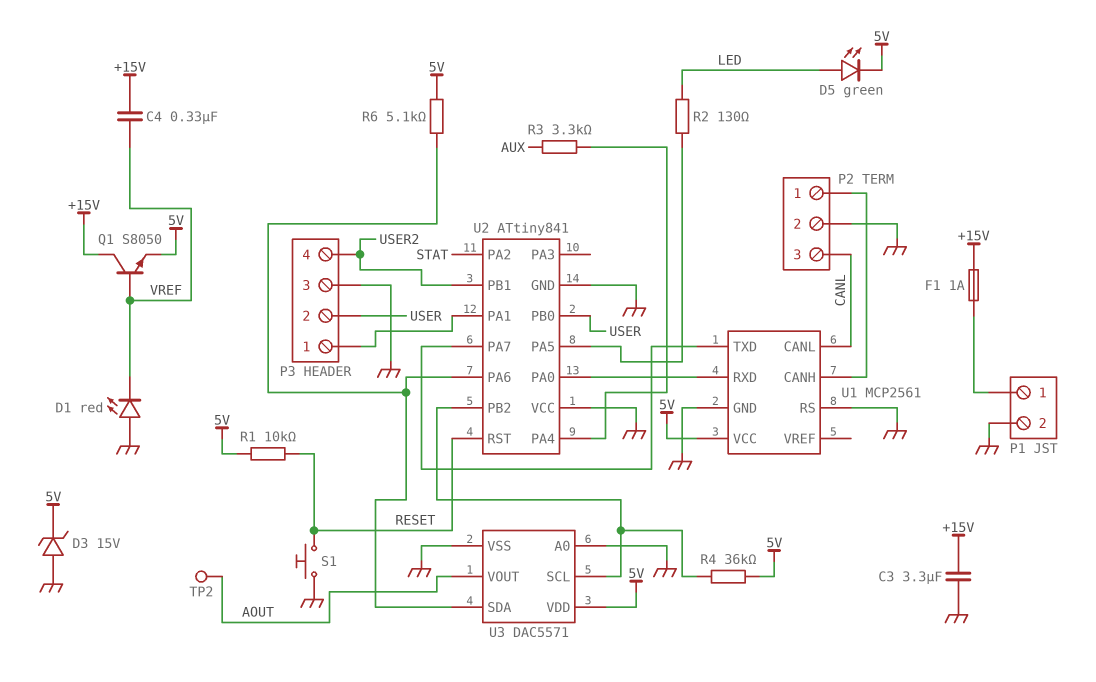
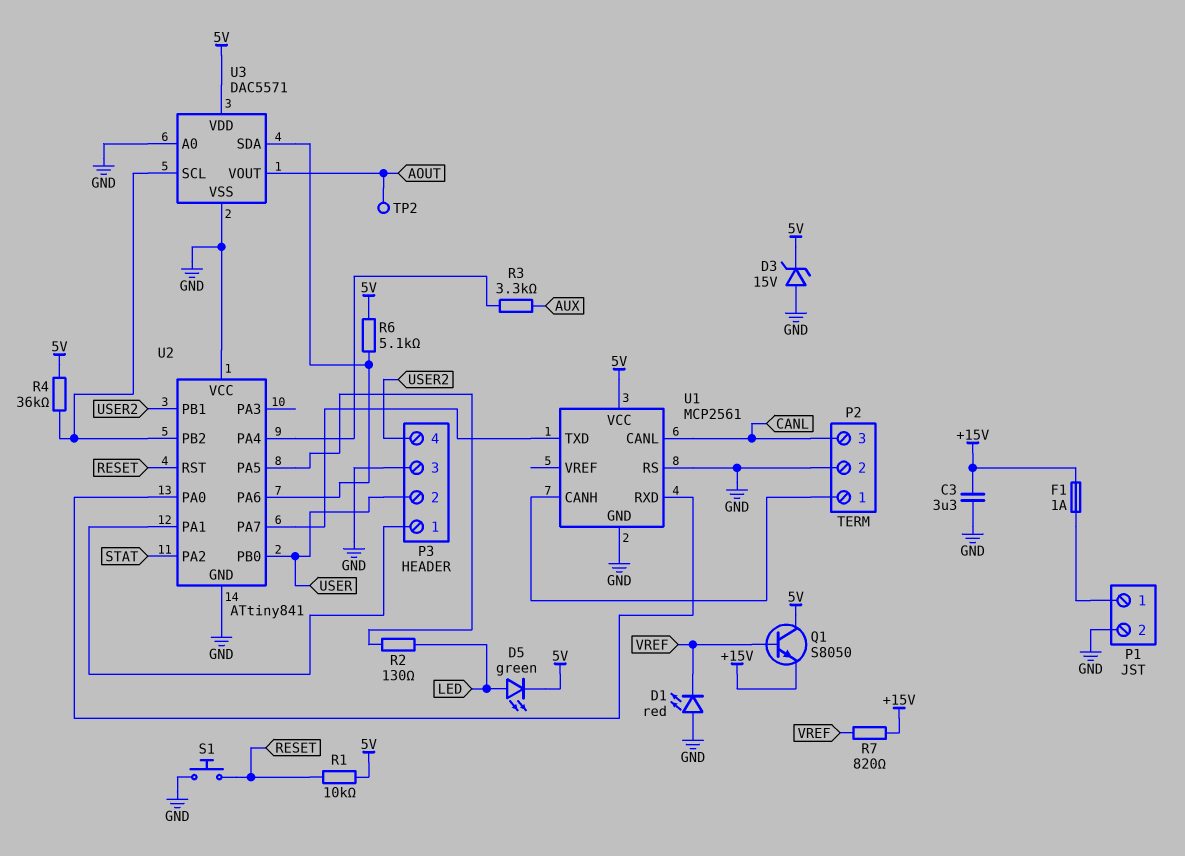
C4: 330nF (+15V, VREF) -> none
Q1: NPN S8050 (B VREF, C +15V, E 5V) -> NPN S8050 (B VREF, C 5V, E +15V)
R7: none -> 820 (+15V, VREF)

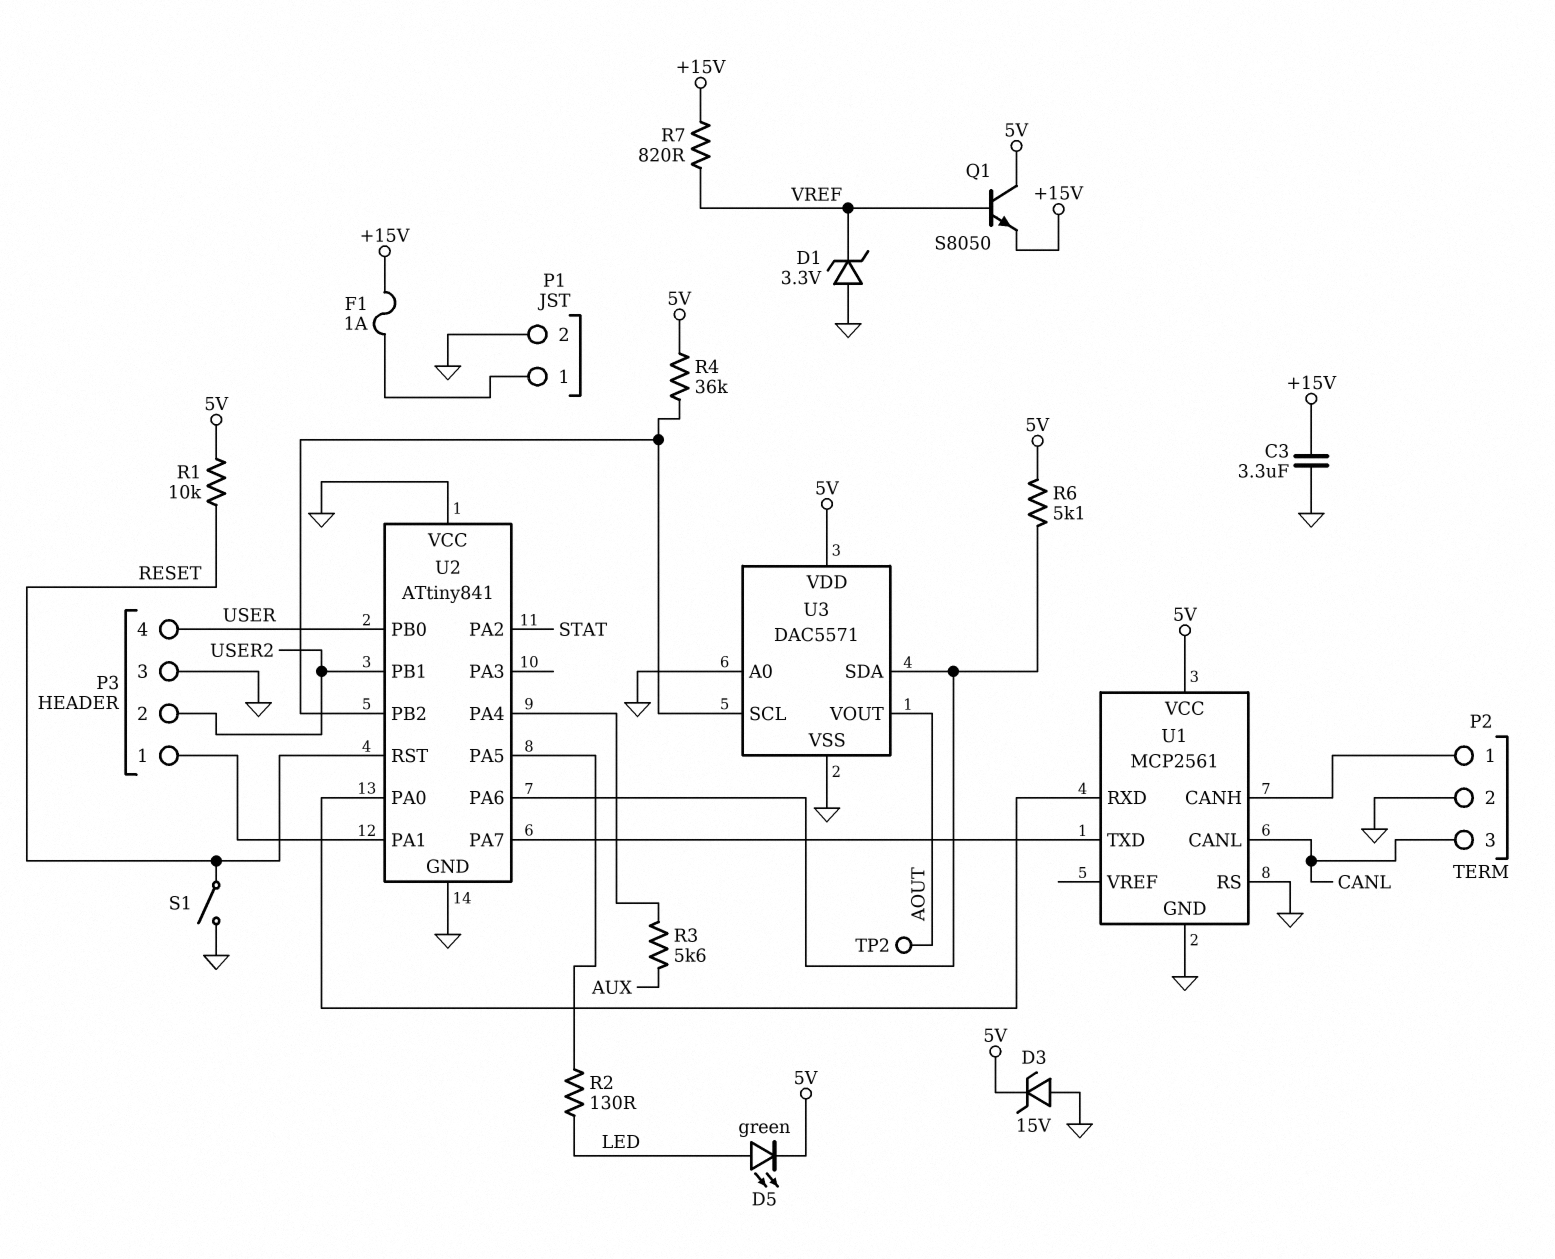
D1: LED red (A GND, K VREF) -> zener 3.3V (A GND, K VREF)
P3 pin 2: USER -> USER2
P3 pin 4: USER2 -> USER
R3: 3.3k (AUX, U2/PA4) -> 5.6k (AUX, U2/PA4)
S1: button (GND, RESET) -> switch (GND, RESET)

